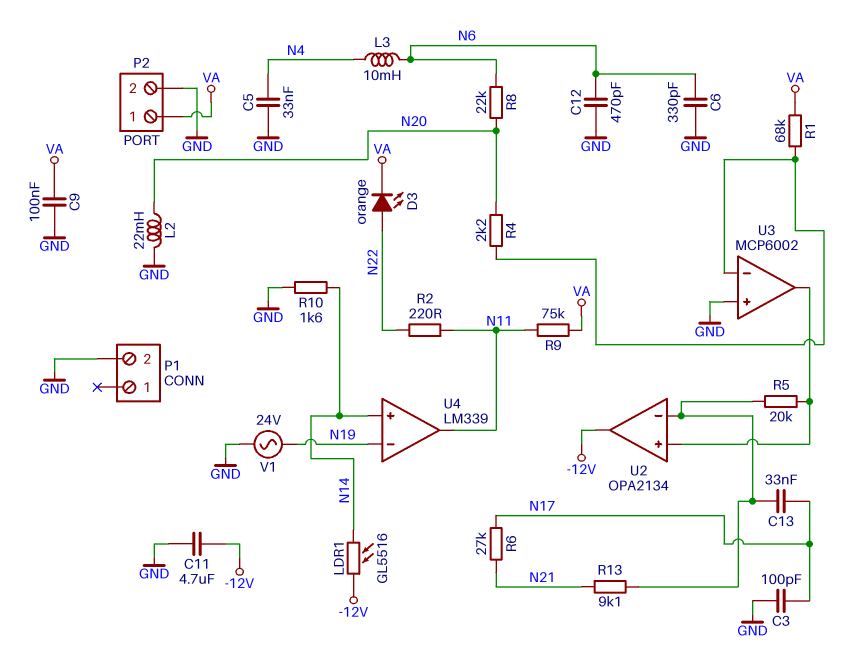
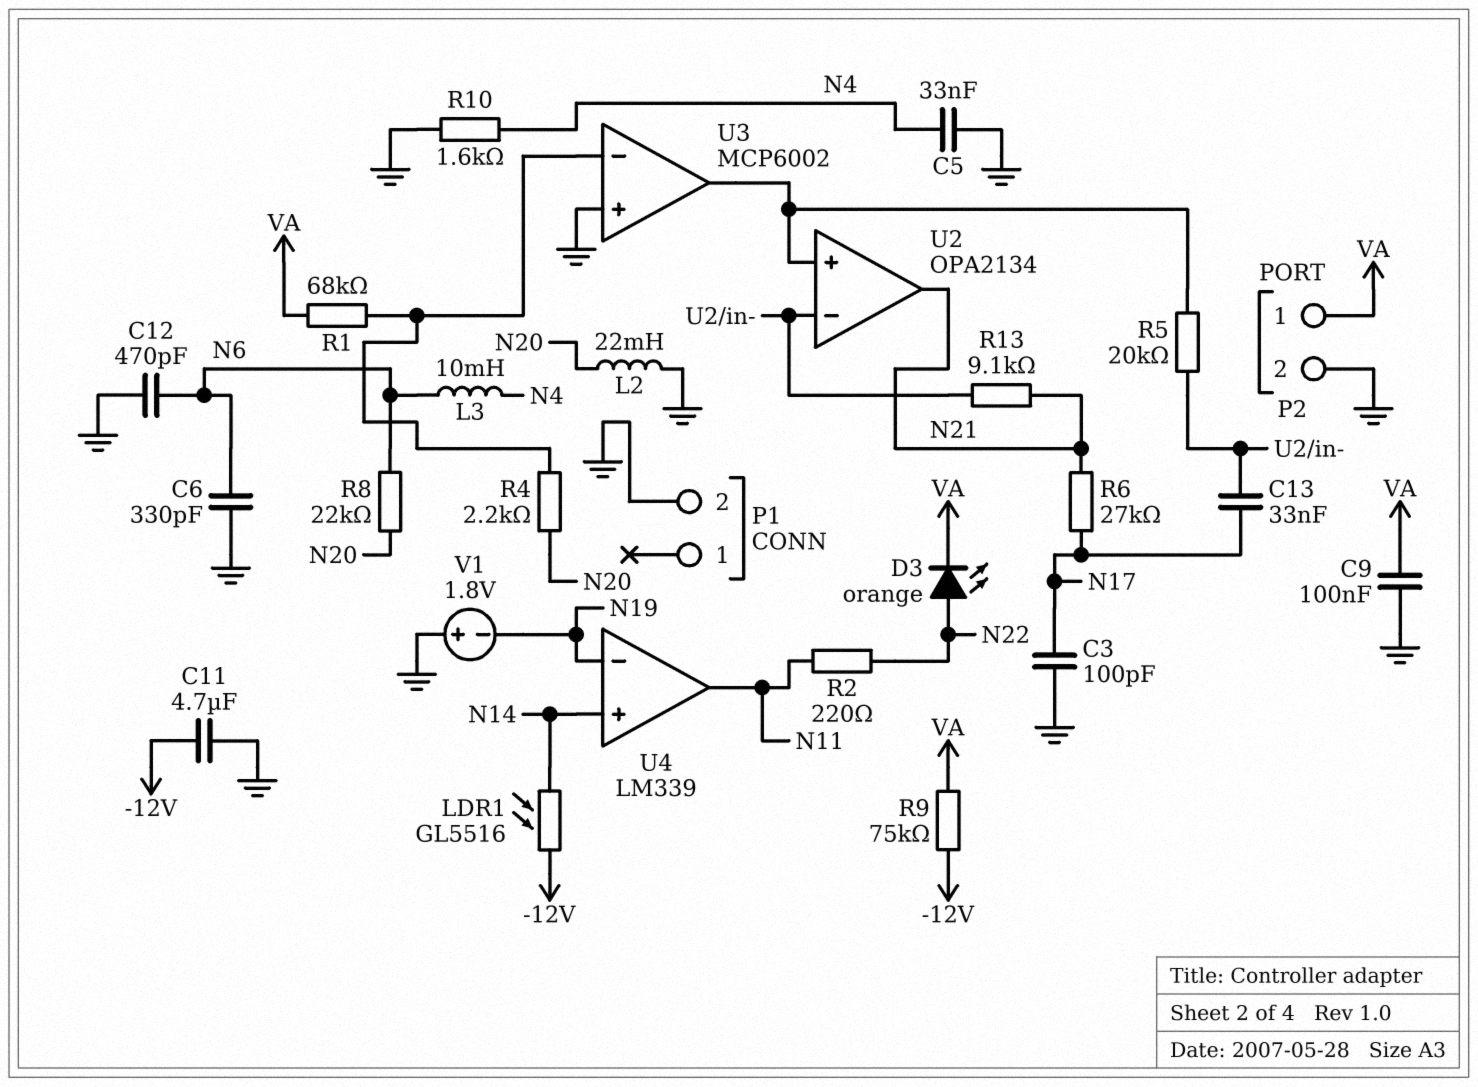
R9: 75k (N11, VA) -> 75k (-12V, VA)
R10: 1.6k (GND, N14) -> 1.6k (GND, N4)
U2 pin out: -12V -> N21
V1: AC 24V (GND, N19) -> 1.8V (plus GND, minus N19)

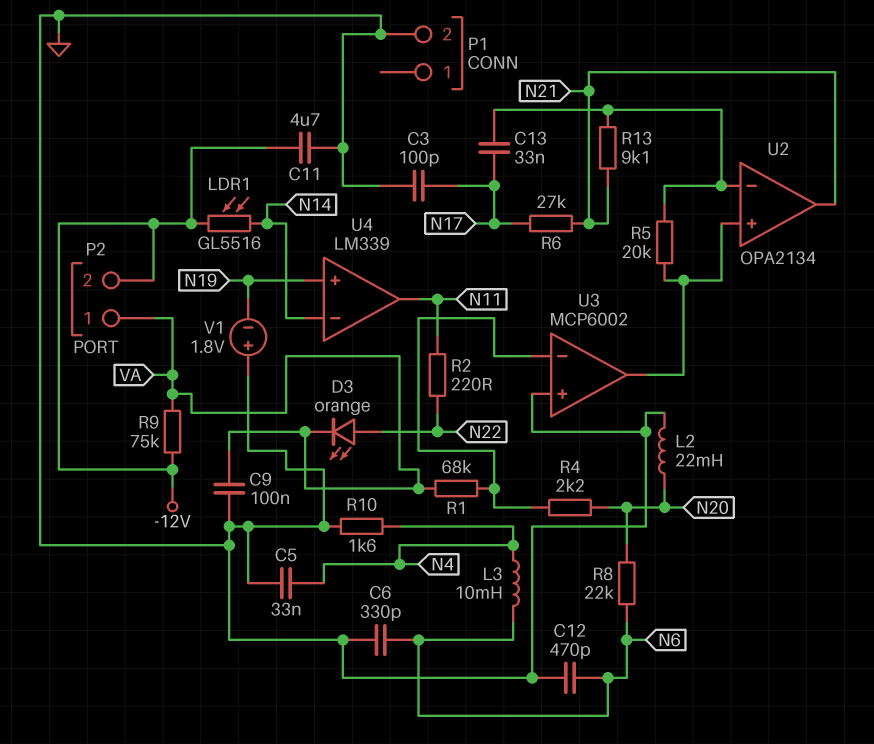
P2 pin 2: GND -> -12V
U4 pin in+: N14 -> N19
U4 pin in-: N19 -> N14

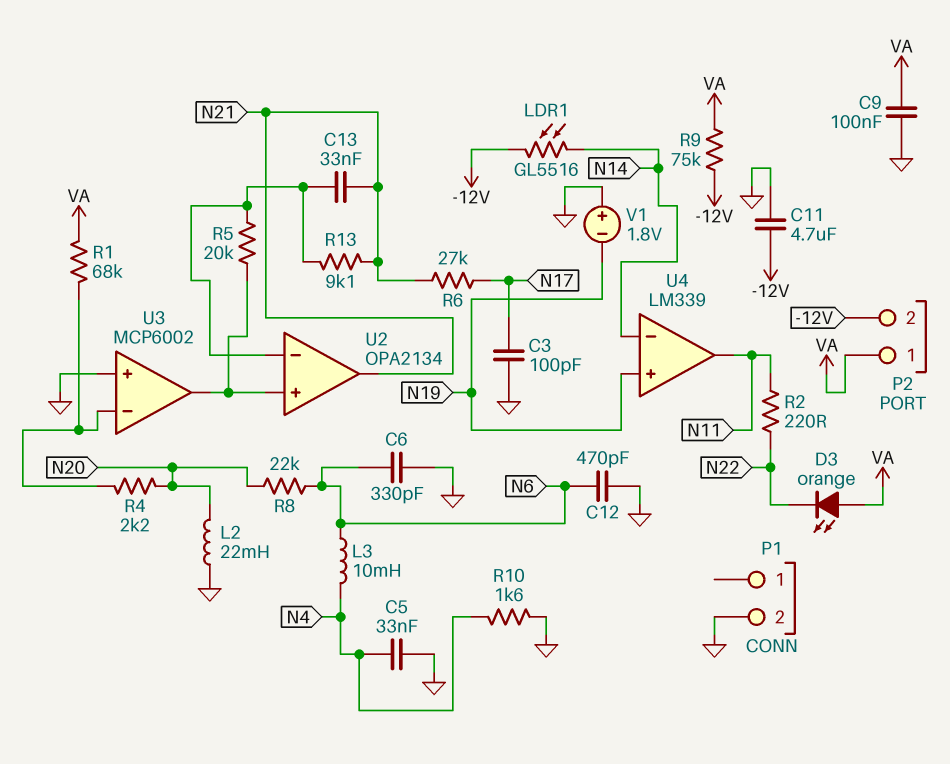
C13: 33nF (N17, U2/in-) -> 33nF (N21, U2/in-)
D3: LED orange (A N22, K VA) -> LED orange (A VA, K N22)

